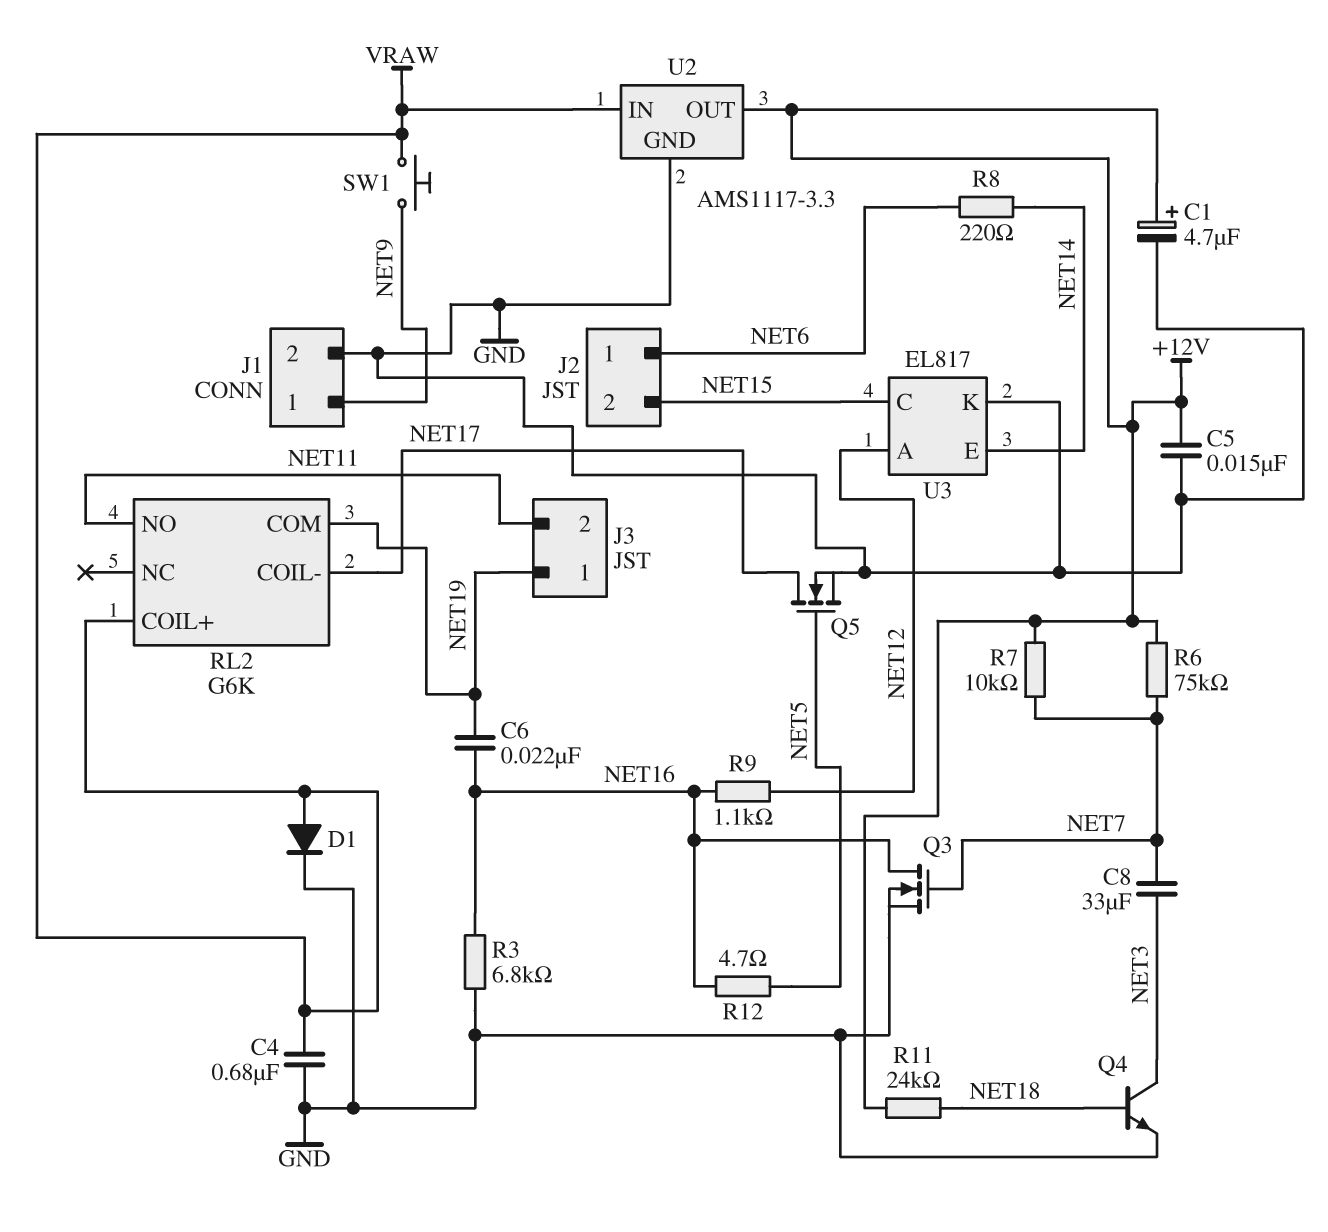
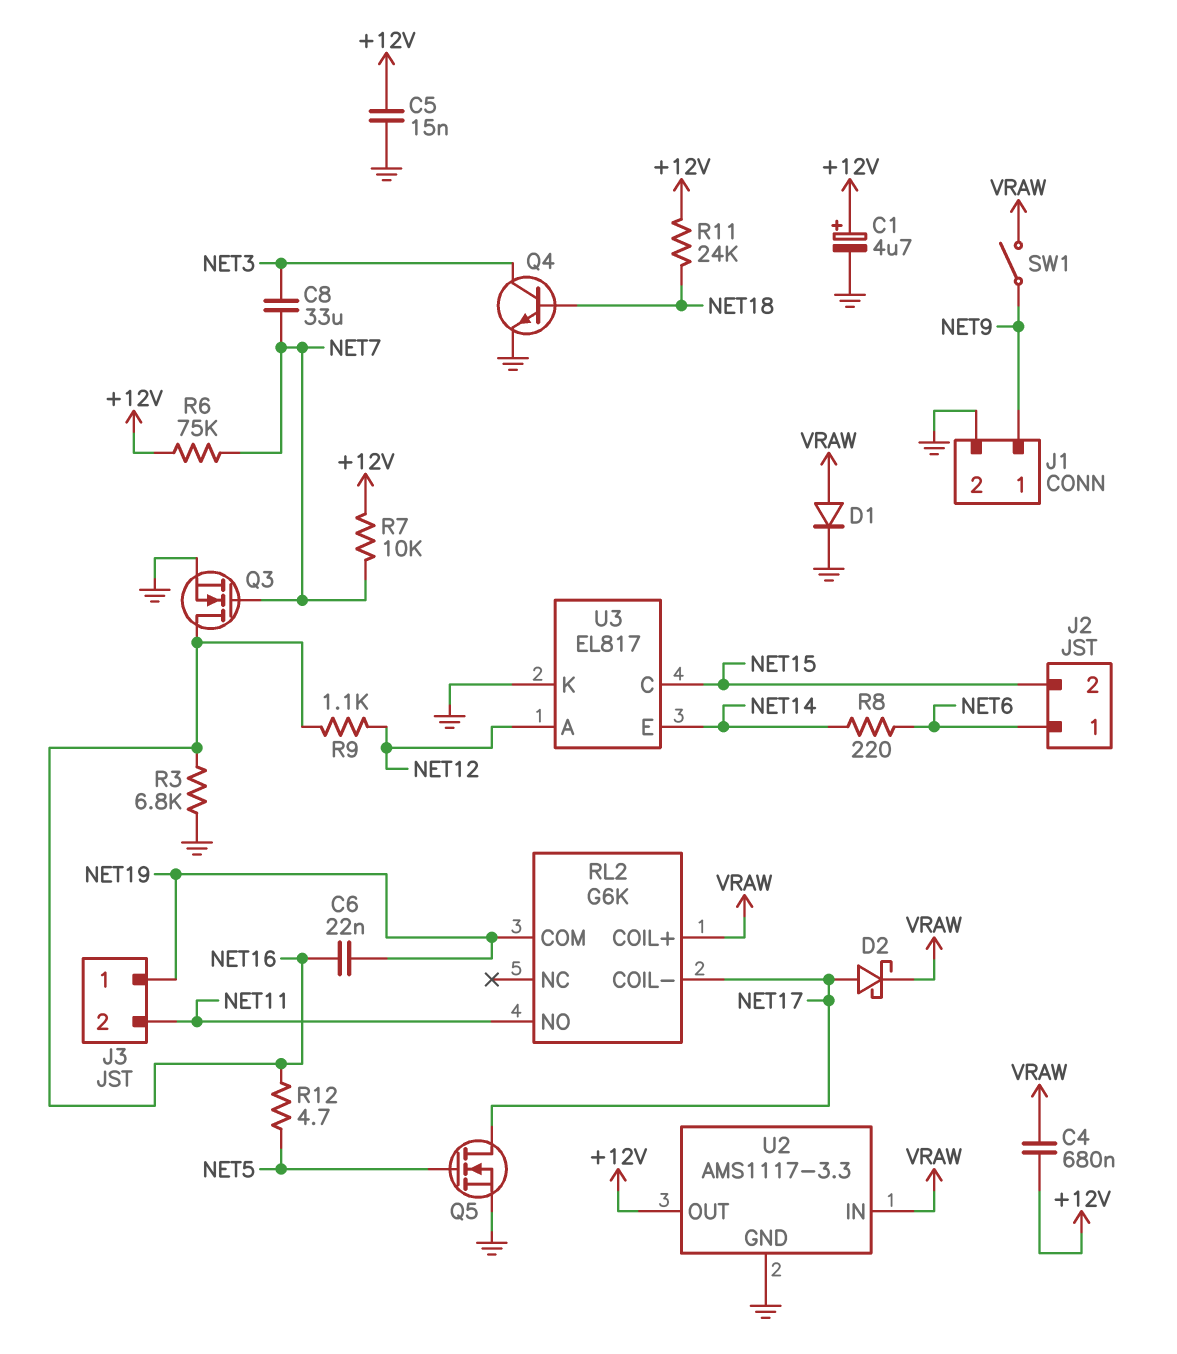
C4: 680nF (GND, VRAW) -> 680nF (+12V, VRAW)
D2: none -> schottky (A NET17, K VRAW)
SW1: button (NET9, VRAW) -> switch (NET9, VRAW)

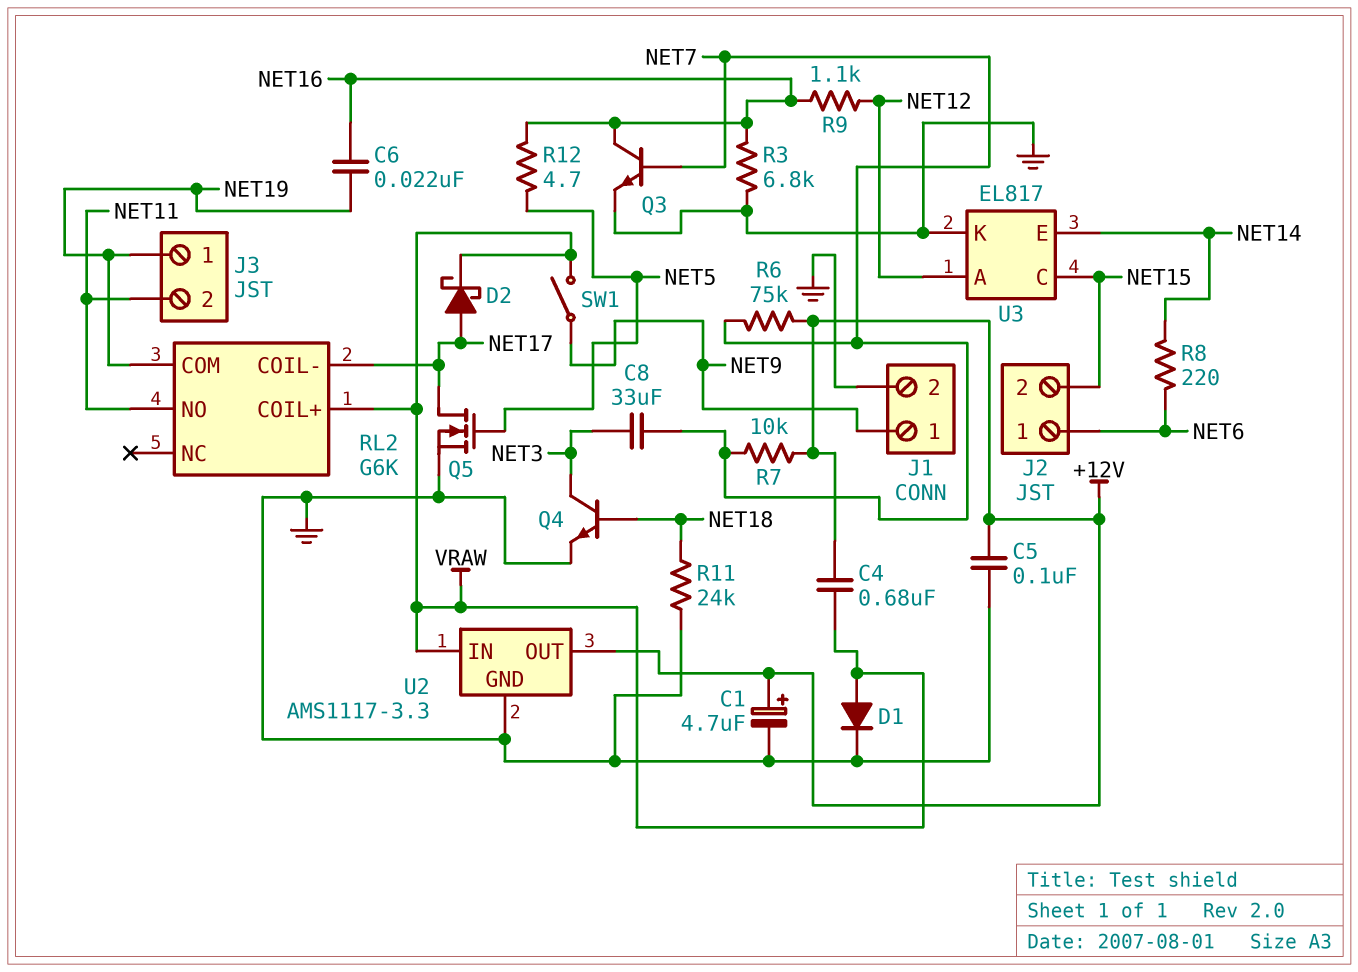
C5: 15nF (+12V, GND) -> 100nF (+12V, GND)
Q3: NMOS (G NET7, D NET16, S GND) -> NPN (B NET7, C NET16, E GND)
R11: 24k (+12V, NET18) -> 24k (GND, NET18)

